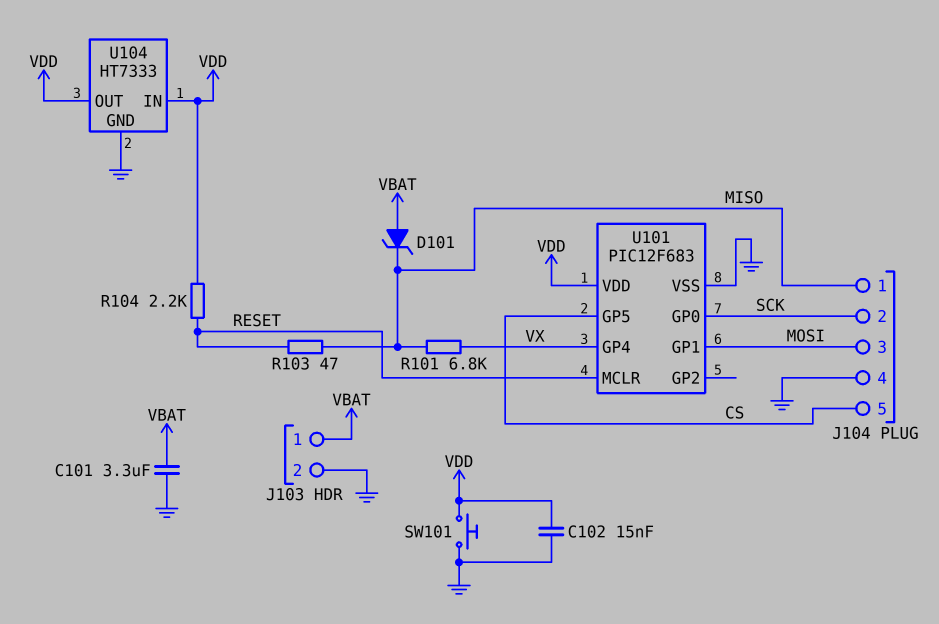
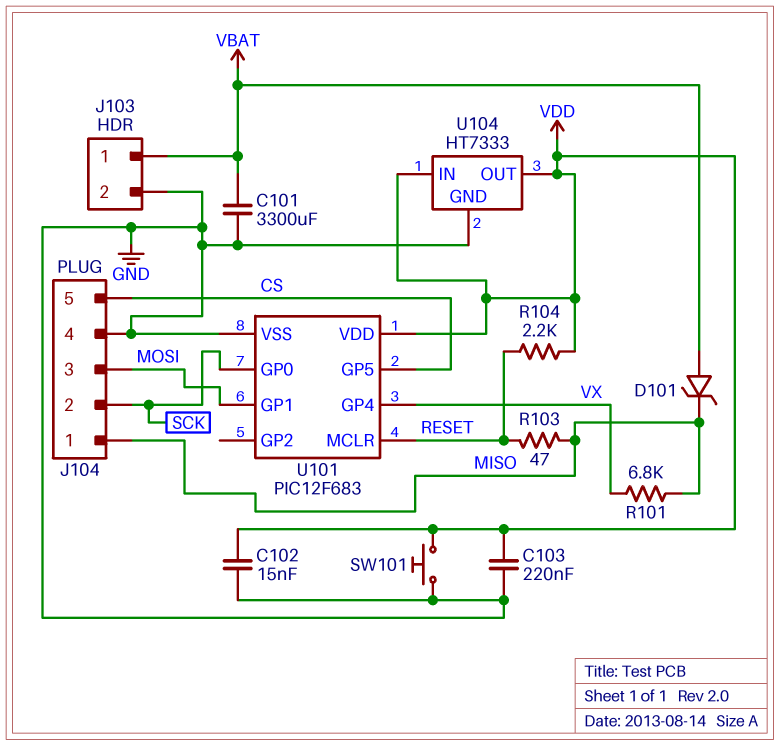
C101: 3.3uF (GND, VBAT) -> 3300uF (GND, VBAT)
C103: none -> 220nF (GND, VDD)

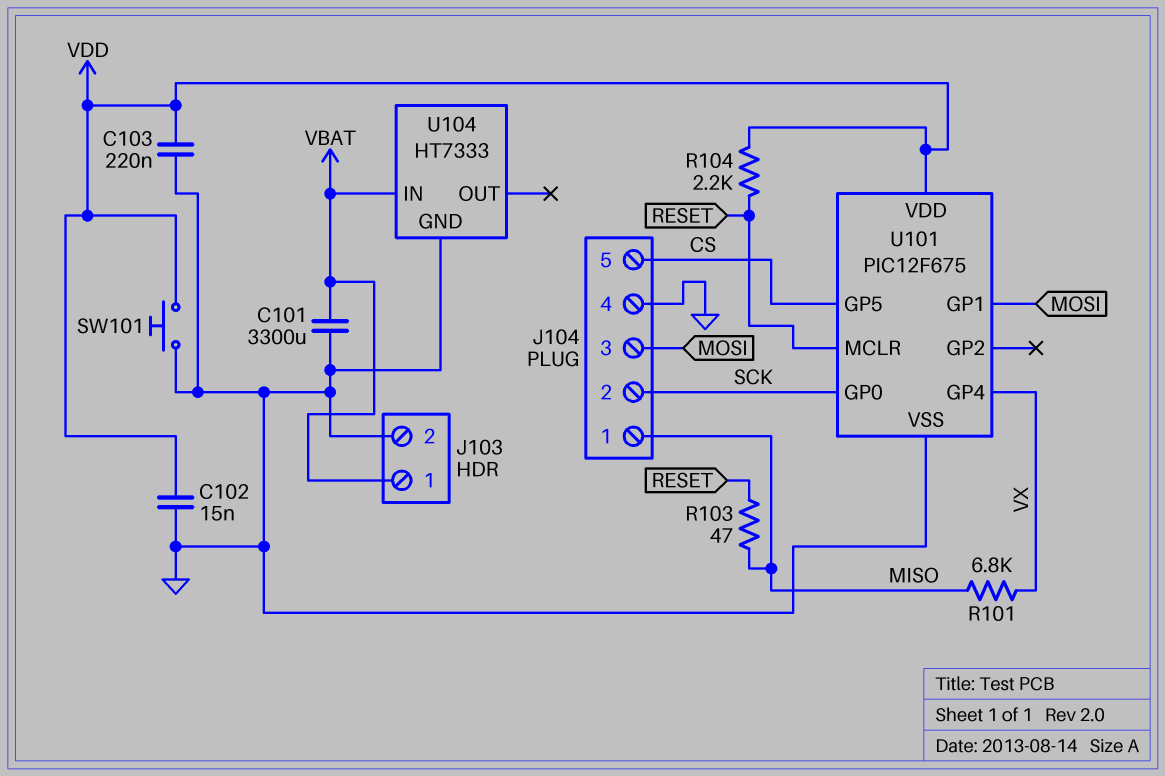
D101: zener (A VBAT, K MISO) -> none
U101: PIC12F683 -> PIC12F675
U104 pin IN: VDD -> VBAT
U104 pin OUT: VDD -> none

